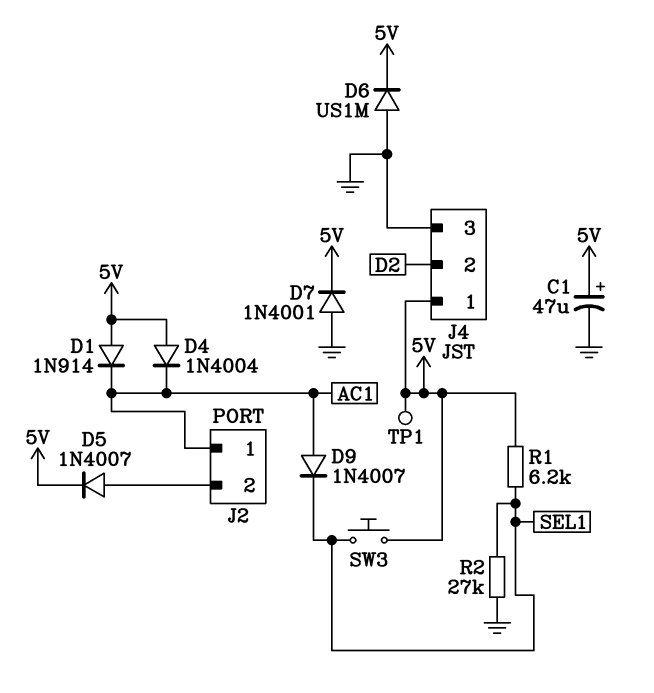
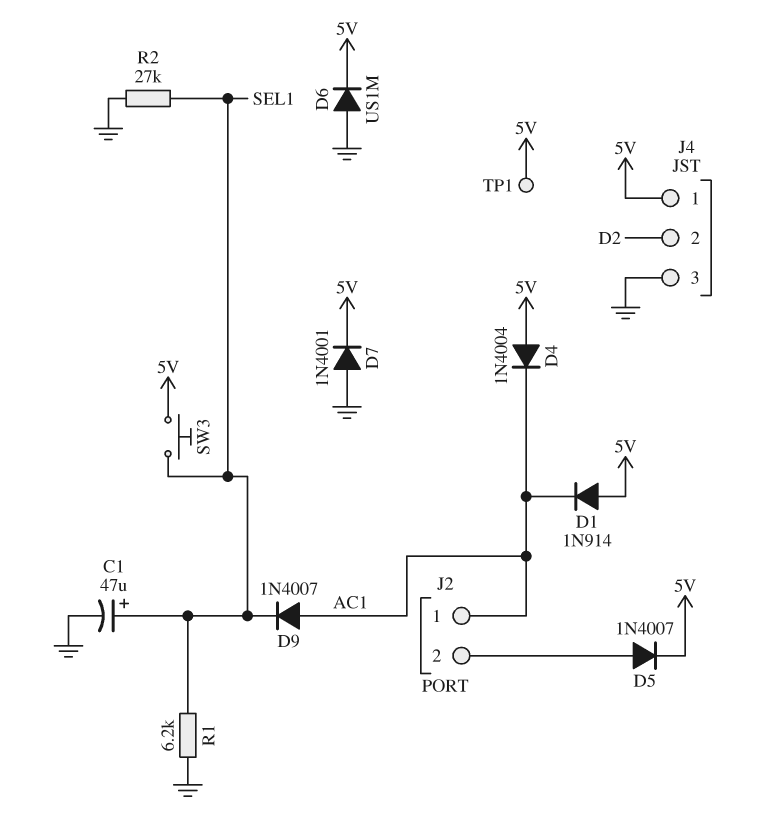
C1: 47uF (plus 5V, minus GND) -> 47uF (plus SEL1, minus GND)
R1: 6.2k (5V, SEL1) -> 6.2k (GND, SEL1)

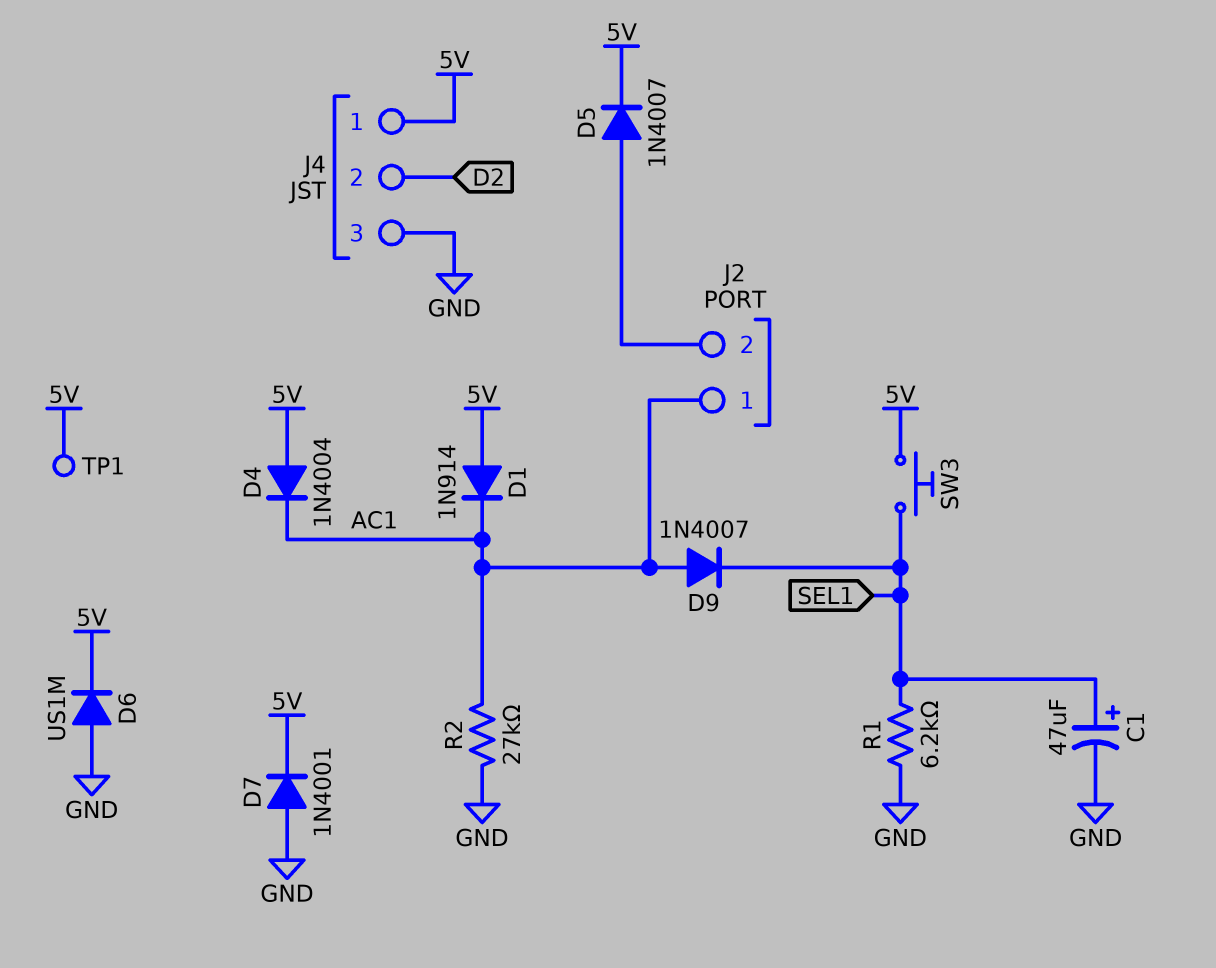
R2: 27k (GND, SEL1) -> 27k (AC1, GND)

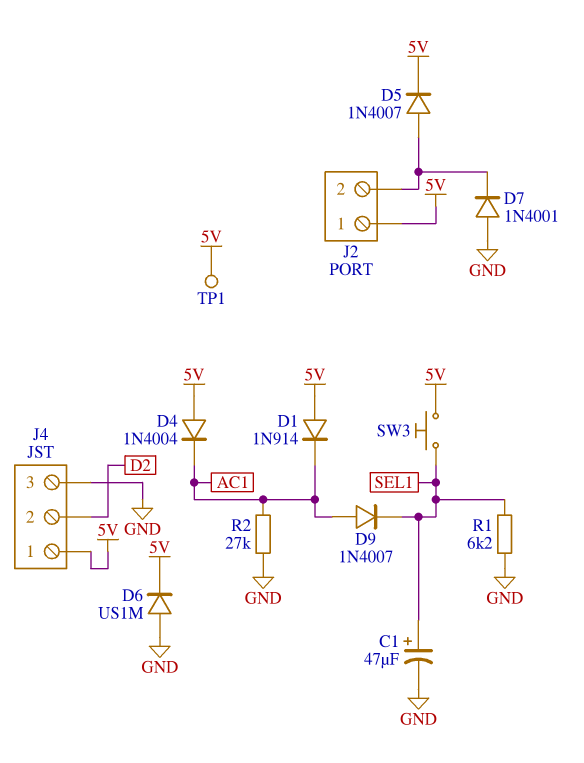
D7: diode 1N4001 (A GND, K 5V) -> diode 1N4001 (A GND, K J2/2)
J2 pin 1: AC1 -> 5V

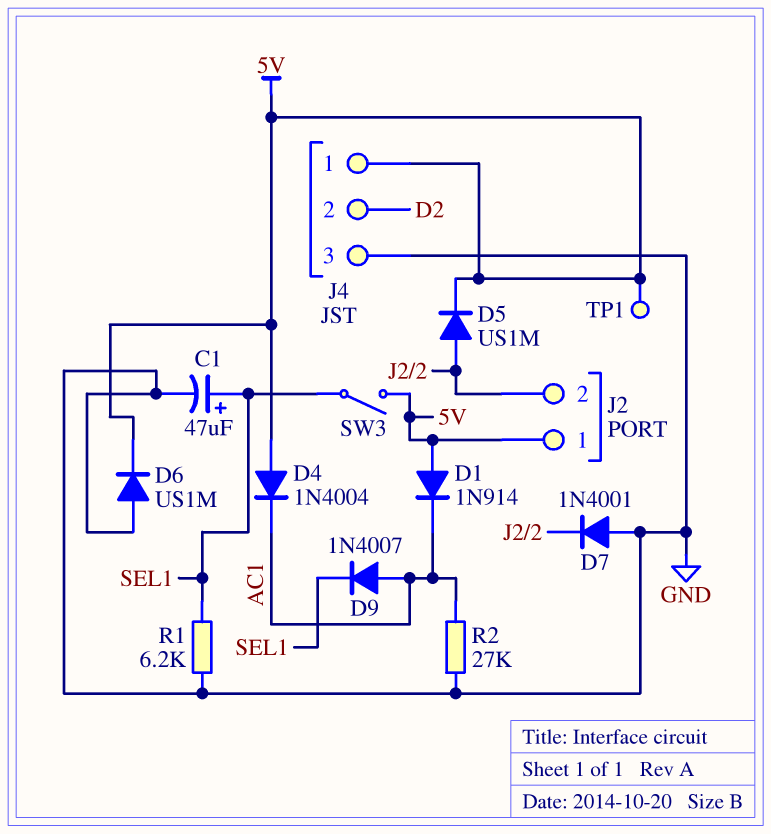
D5: diode 1N4007 (A J2/2, K 5V) -> diode US1M (A J2/2, K 5V)
SW3: button (5V, SEL1) -> switch (5V, SEL1)

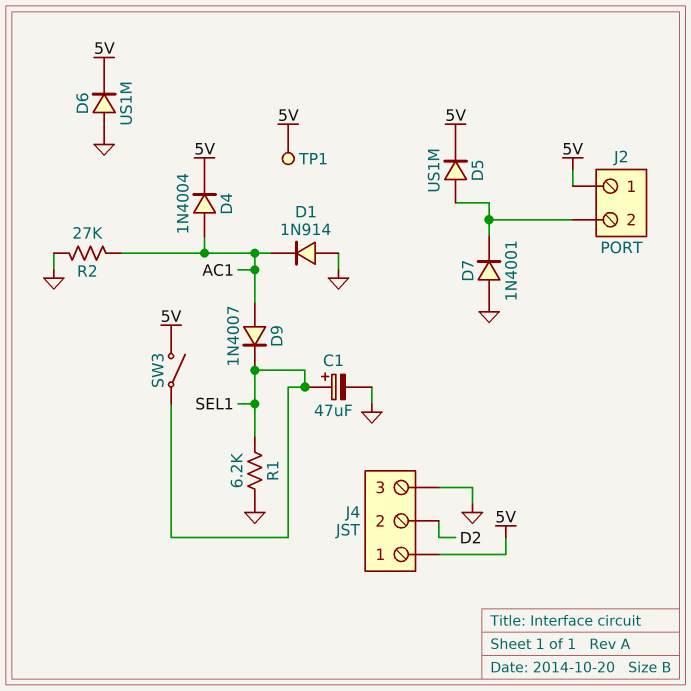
D1: diode 1N914 (A 5V, K AC1) -> diode 1N914 (A GND, K AC1)
D4: diode 1N4004 (A 5V, K AC1) -> diode 1N4004 (A AC1, K 5V)

